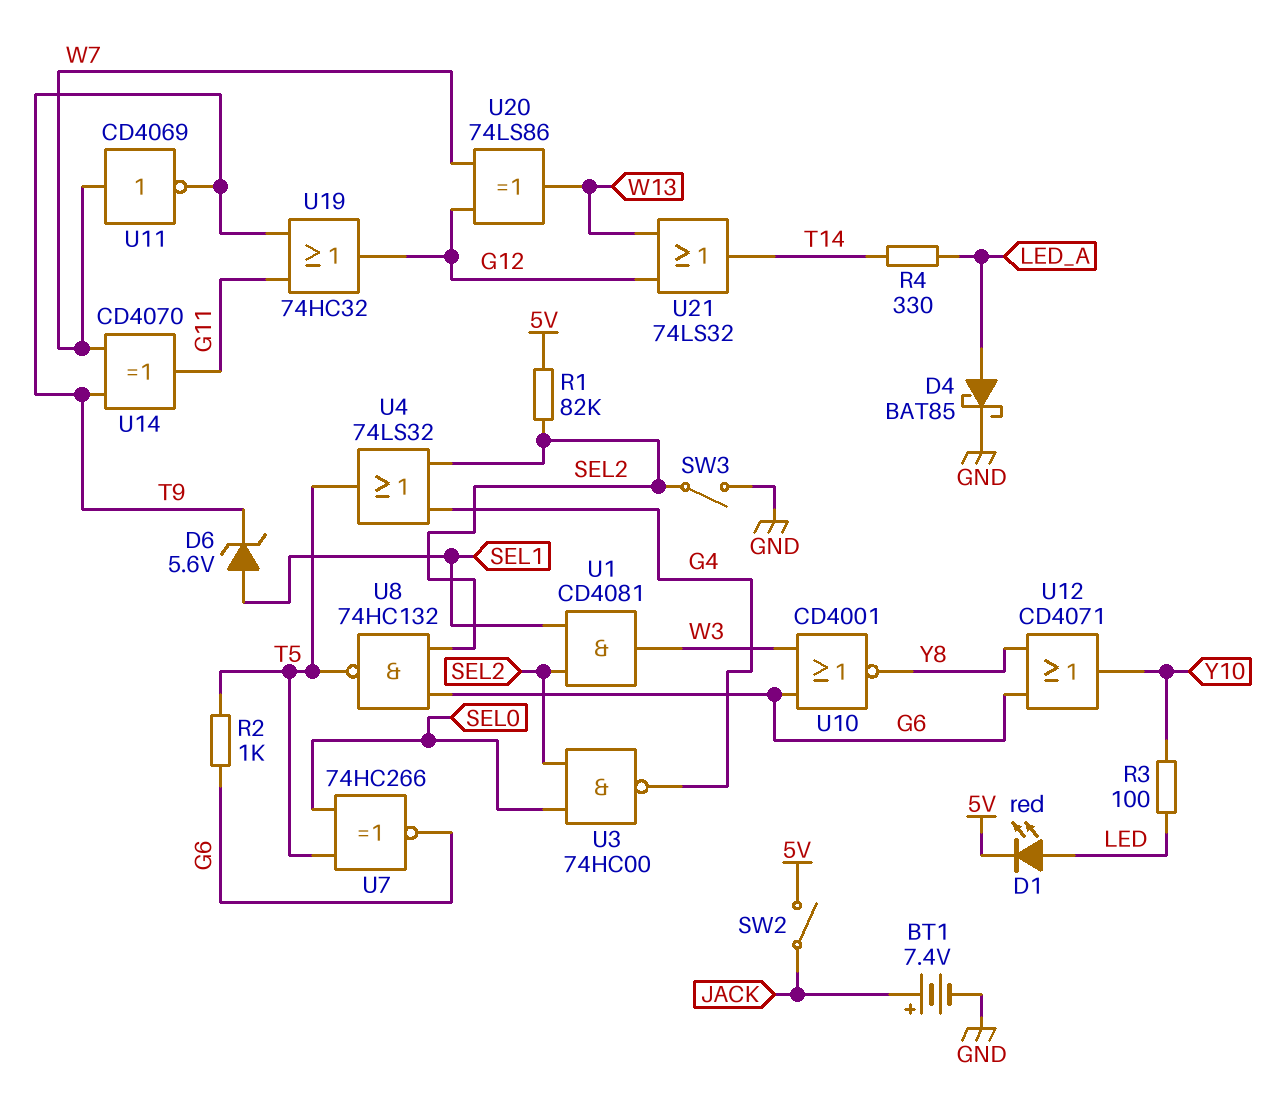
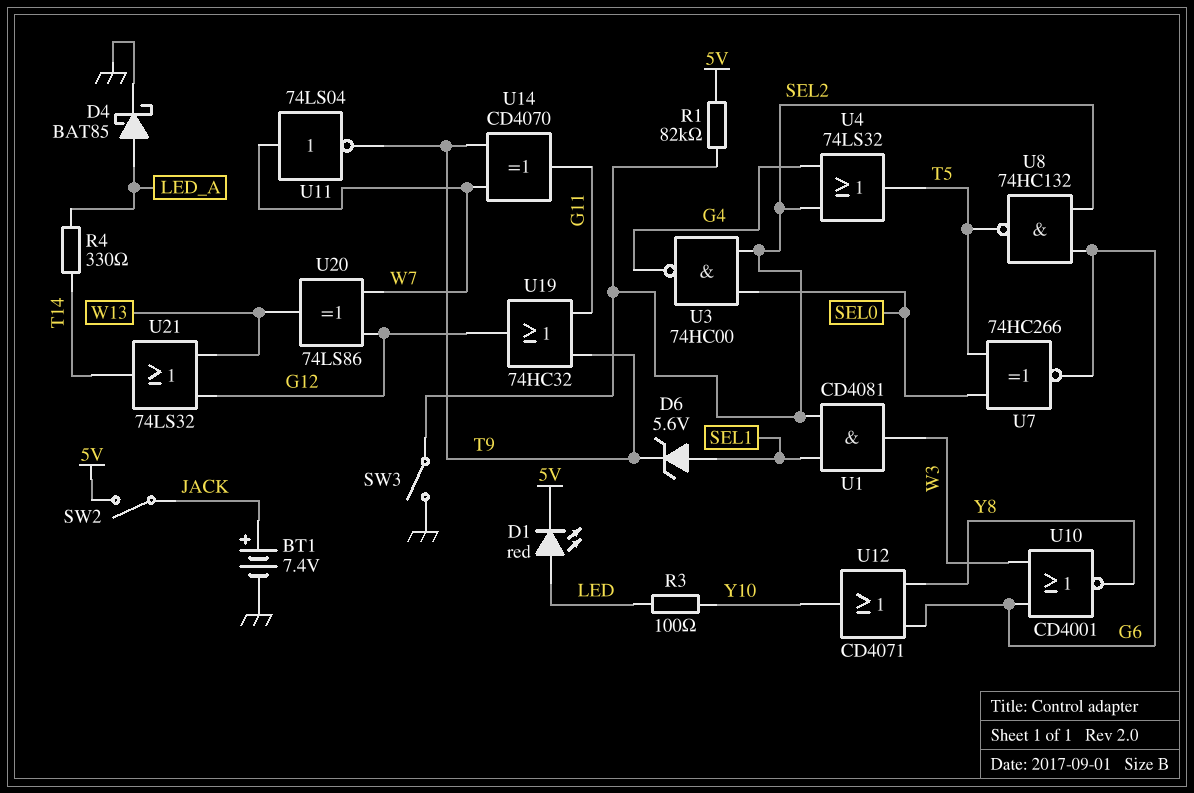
R2: 1k (G6, T5) -> none
U11: NOT CD4069 (in W7, out T9) -> NOT 74LS04 (in W7, out T9)

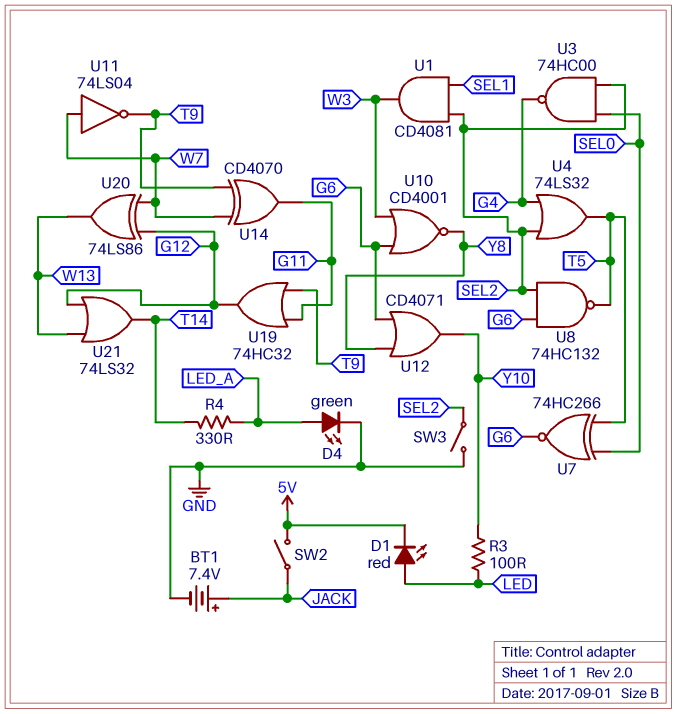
D4: schottky BAT85 (A LED_A, K GND) -> LED green (A LED_A, K GND)
D6: zener 5.6V (A SEL1, K T9) -> none
R1: 82k (5V, SEL2) -> none

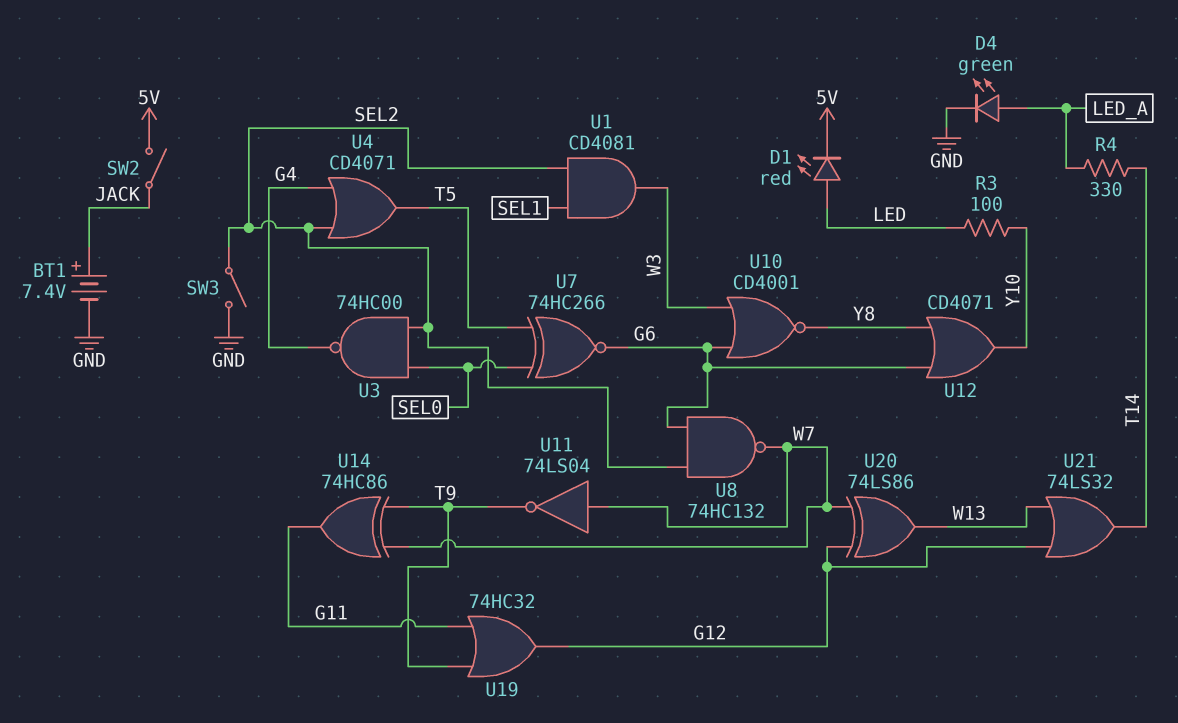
U4: OR 74LS32 (in G4, in SEL2, out T5) -> OR CD4071 (in G4, in SEL2, out T5)
U8: NAND 74HC132 (in G6, in SEL2, out T5) -> NAND 74HC132 (in G6, in SEL2, out W7)
U14: XOR CD4070 (in T9, in W7, out G11) -> XOR 74HC86 (in T9, in W7, out G11)

